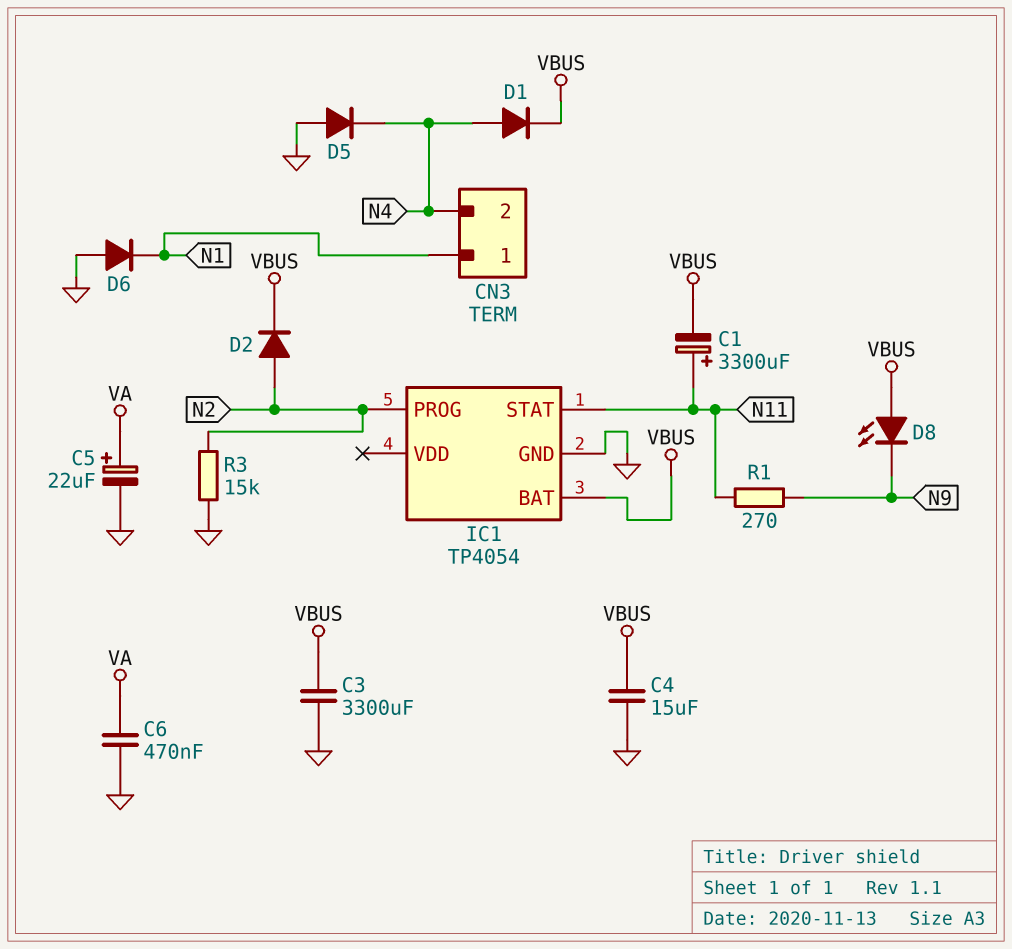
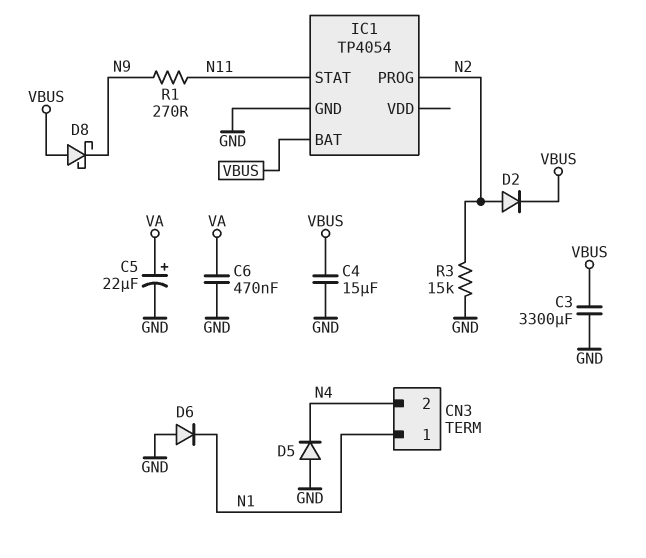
C1: 3300uF (plus N11, minus VBUS) -> none
D1: diode (A N4, K VBUS) -> none
D8: LED (A VBUS, K N9) -> schottky (A VBUS, K N9)

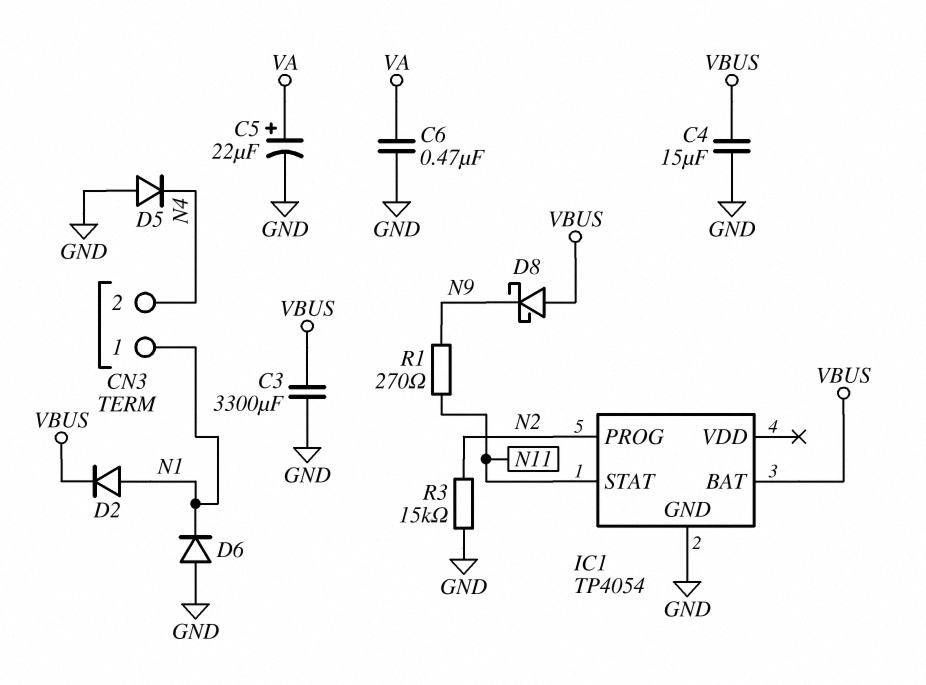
D2: diode (A N2, K VBUS) -> diode (A N1, K VBUS)

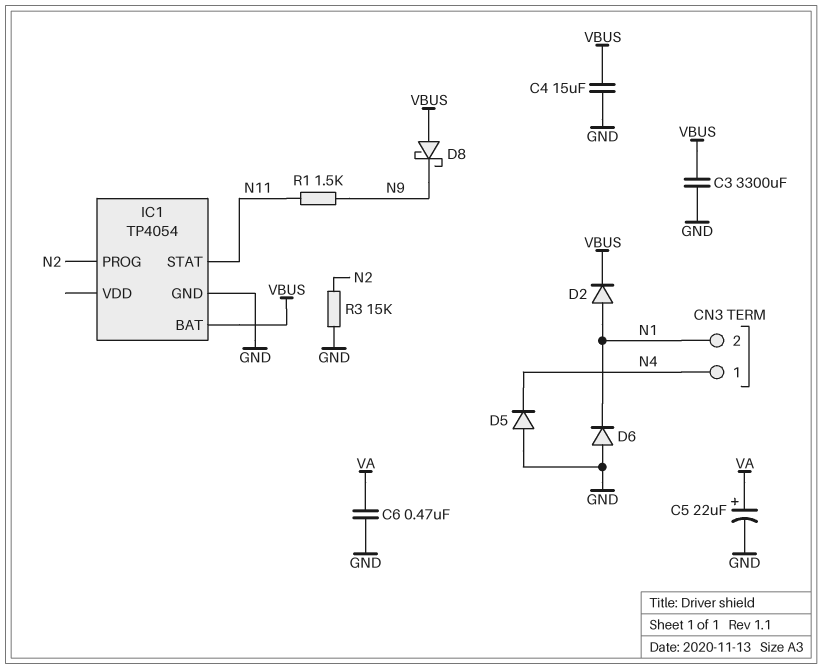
CN3 pin 1: N1 -> N4
CN3 pin 2: N4 -> N1
R1: 270 (N9, N11) -> 1.5k (N9, N11)

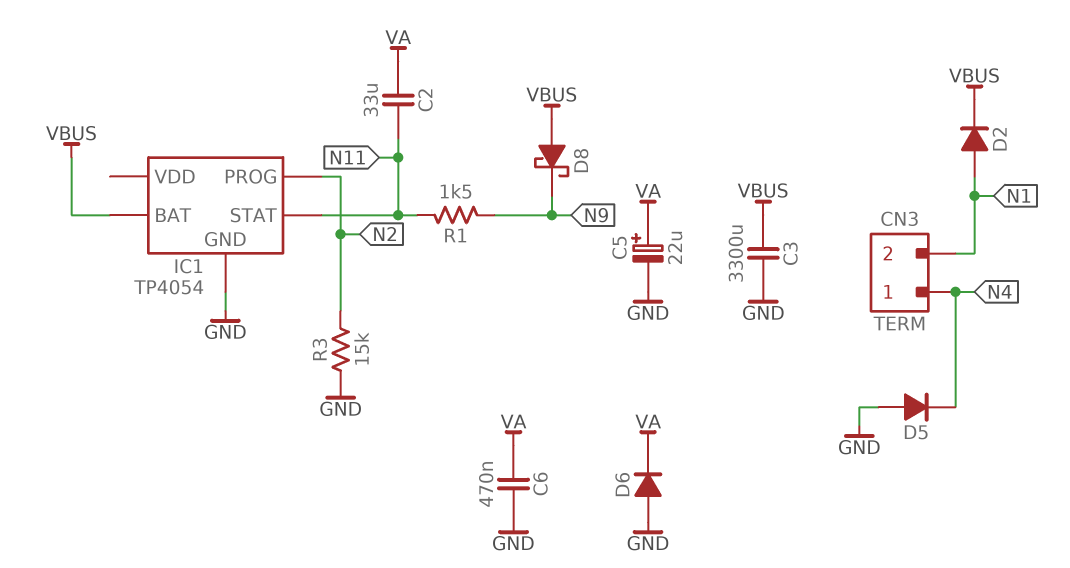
C2: none -> 33uF (N11, VA)
C4: 15uF (GND, VBUS) -> none
D6: diode (A GND, K N1) -> diode (A GND, K VA)

